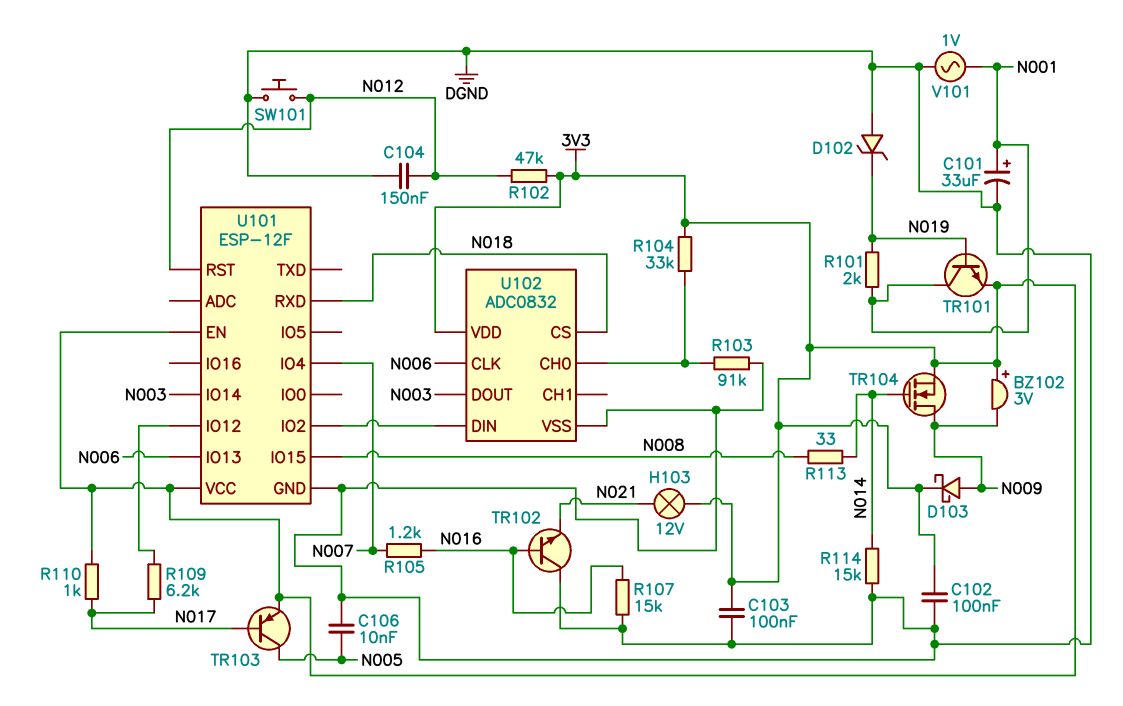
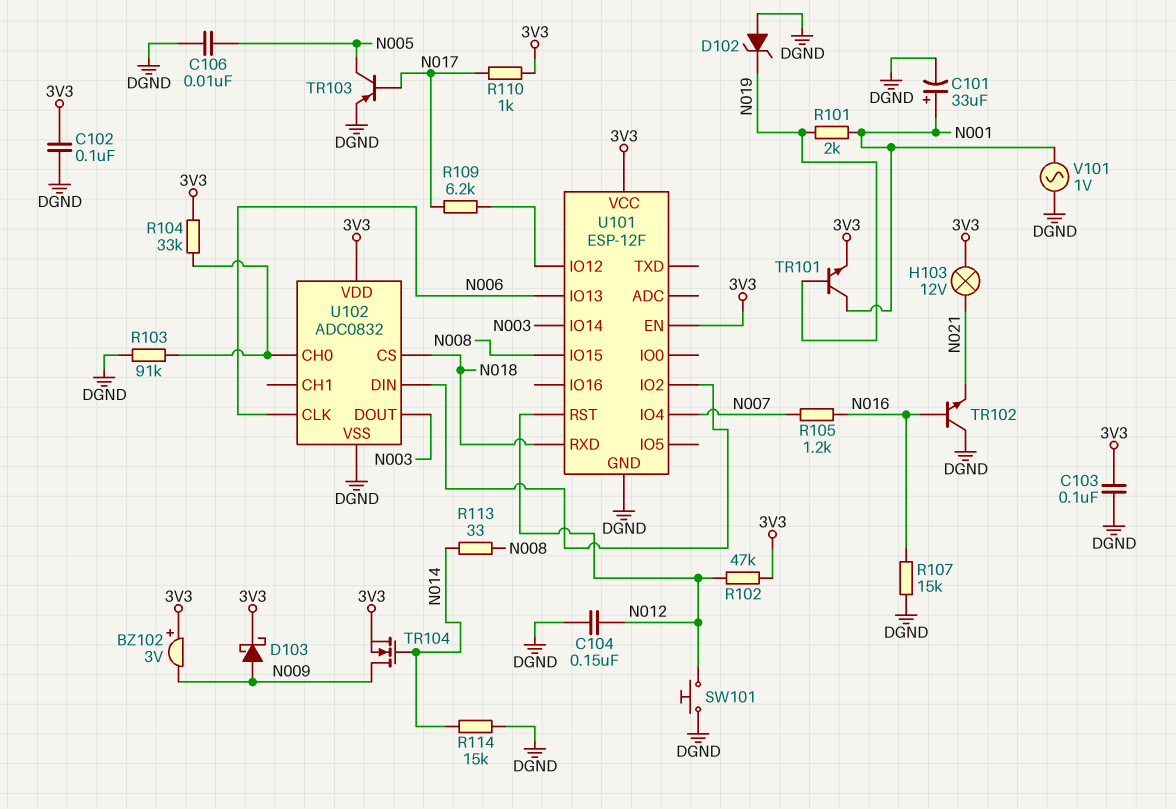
TR103: PNP (B N017, C N005, E 3V3) -> PNP (B N017, C N005, E DGND)

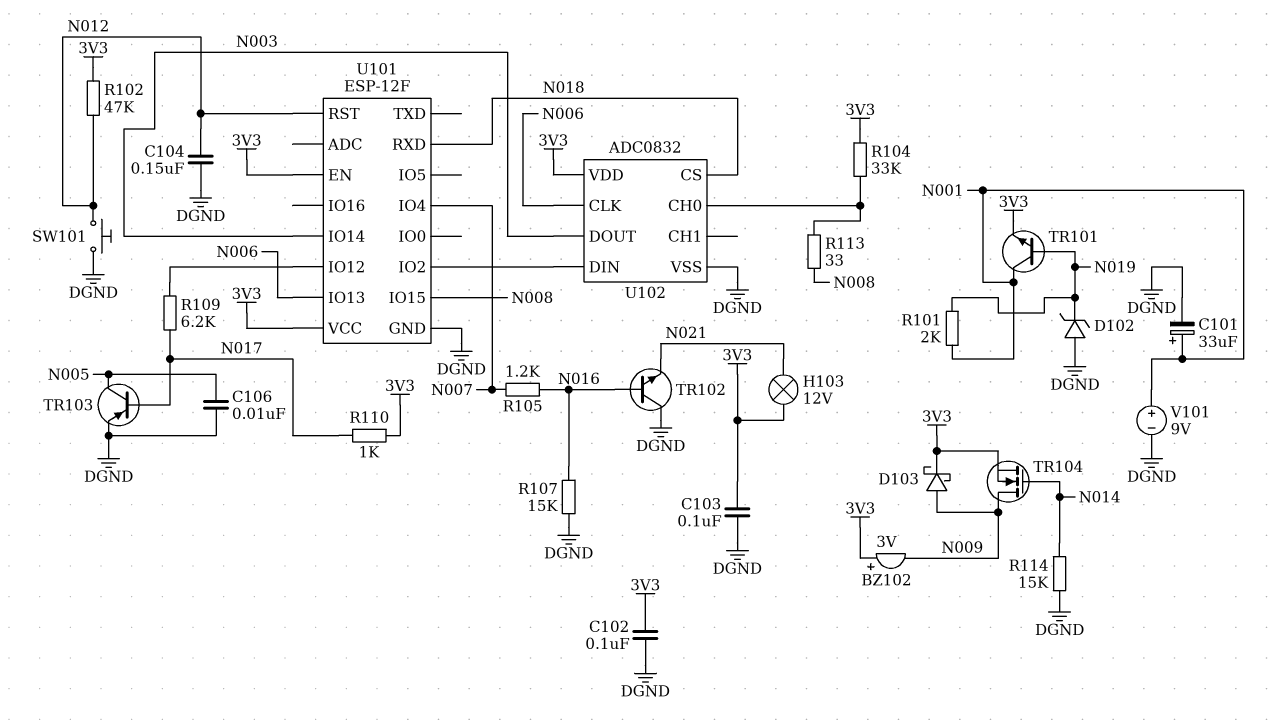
R103: 91k (DGND, U102/CH0) -> none
R113: 33 (N008, N014) -> 33 (N008, U102/CH0)
V101: AC 1V (DGND, N001) -> 9V (plus N001, minus DGND)

